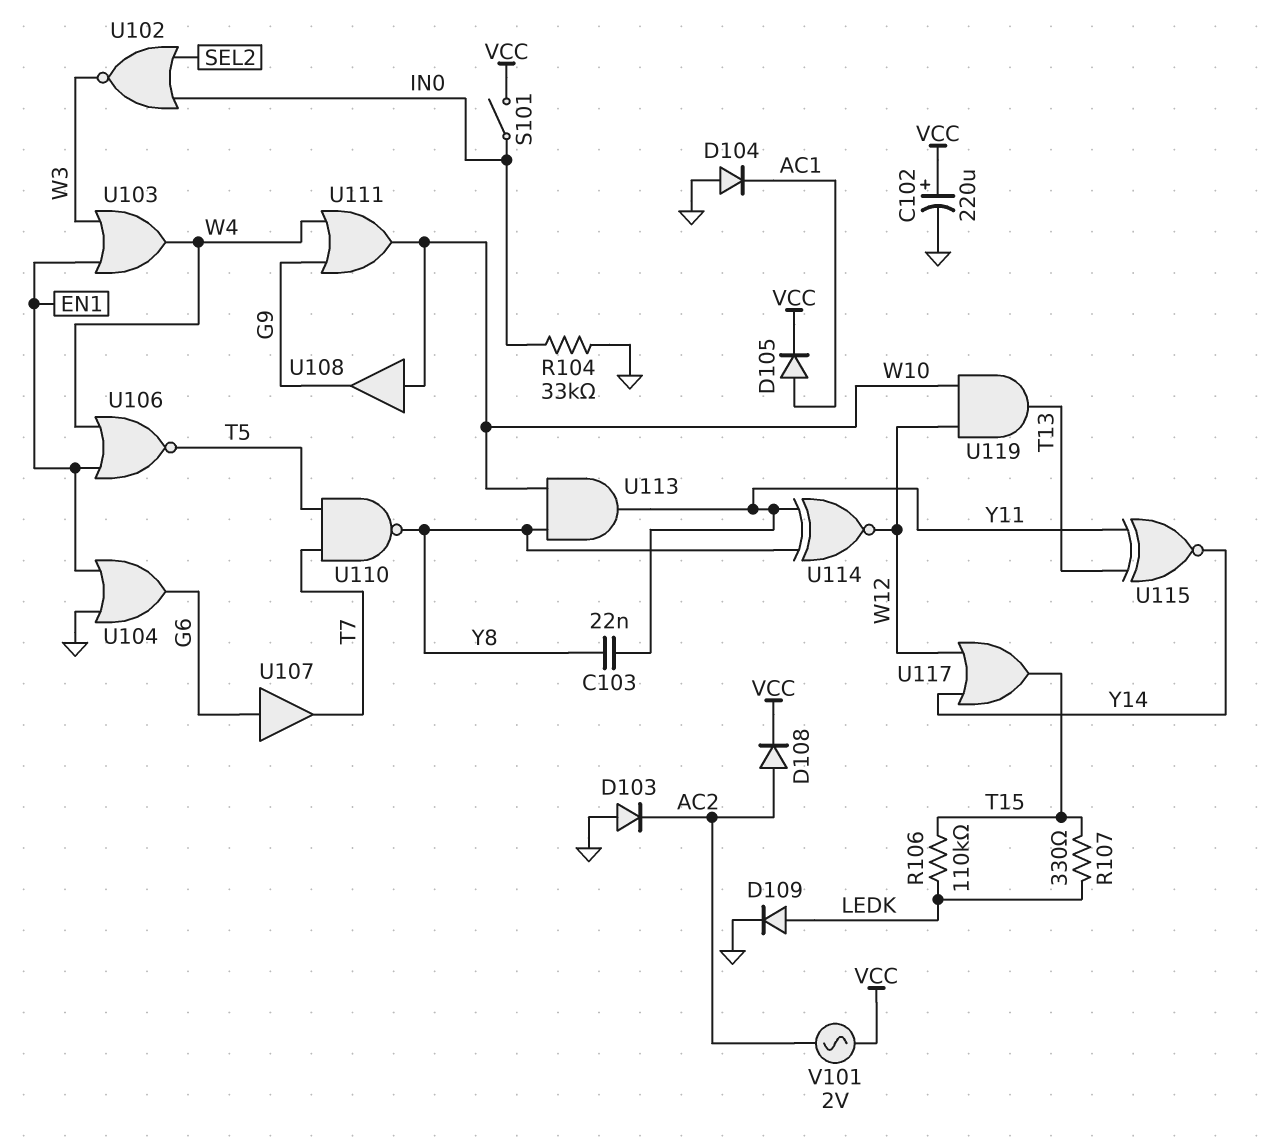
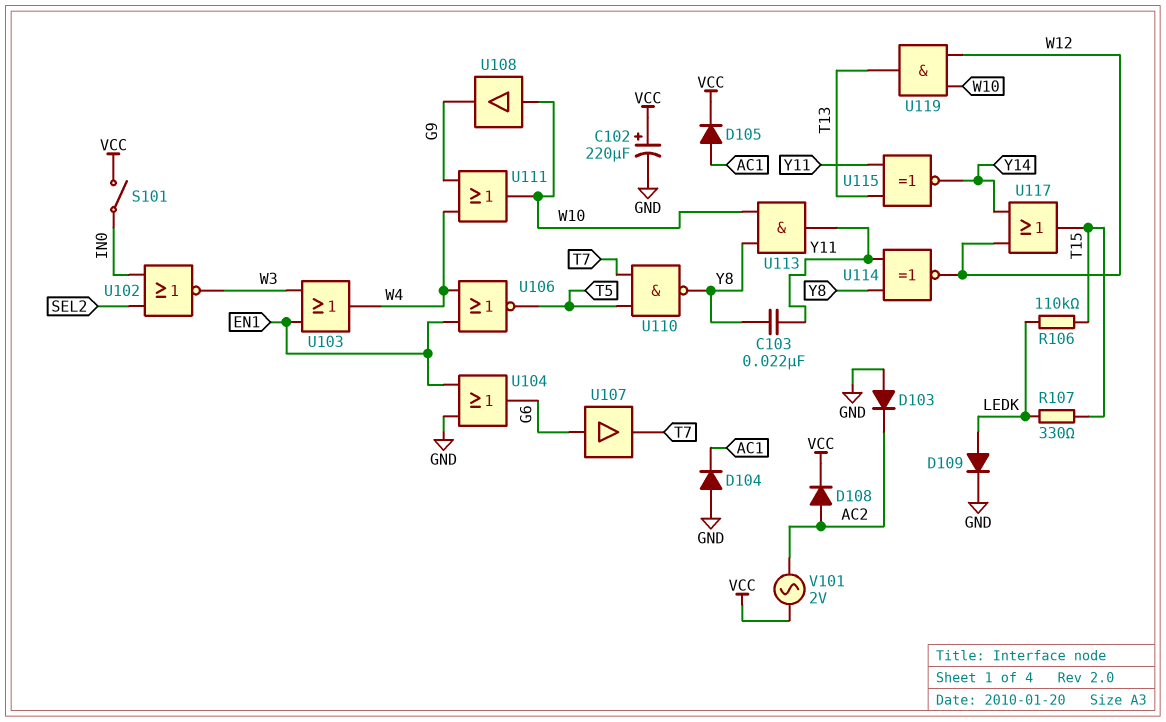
R104: 33k (GND, IN0) -> none

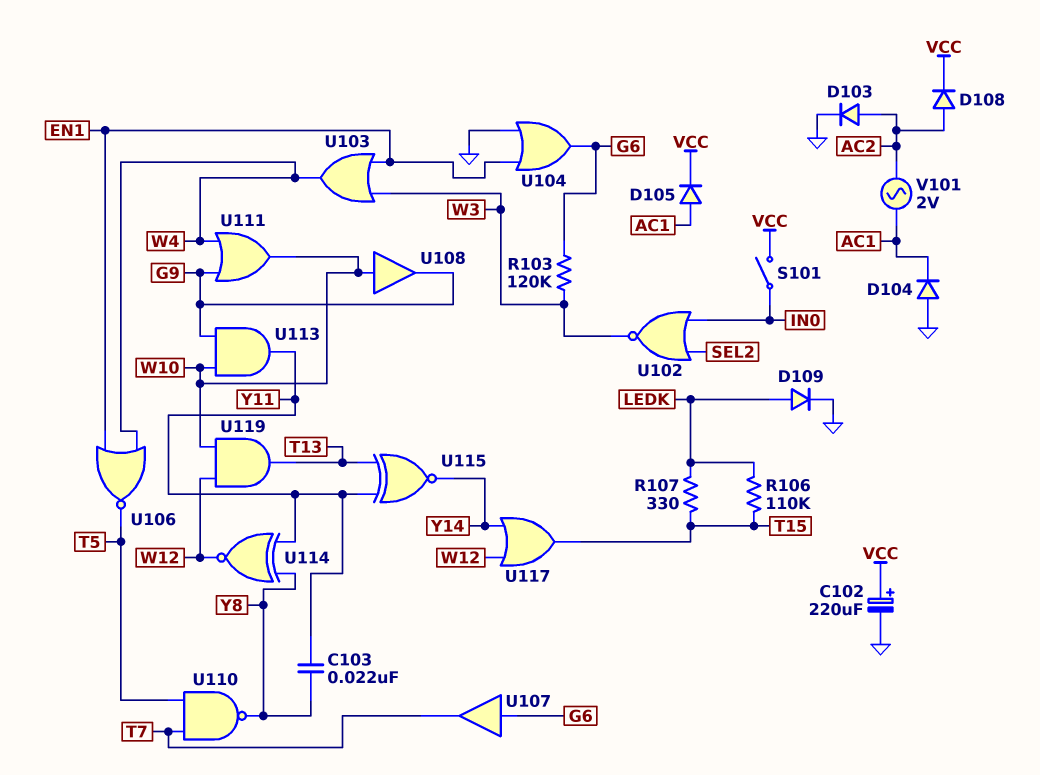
D103: diode (A GND, K AC2) -> diode (A AC2, K GND)
R103: none -> 120k (G6, W3)
U113: AND (in W10, in Y8, out Y11) -> AND (in G9, in W10, out Y11)
V101: AC 2V (AC2, VCC) -> AC 2V (AC1, AC2)

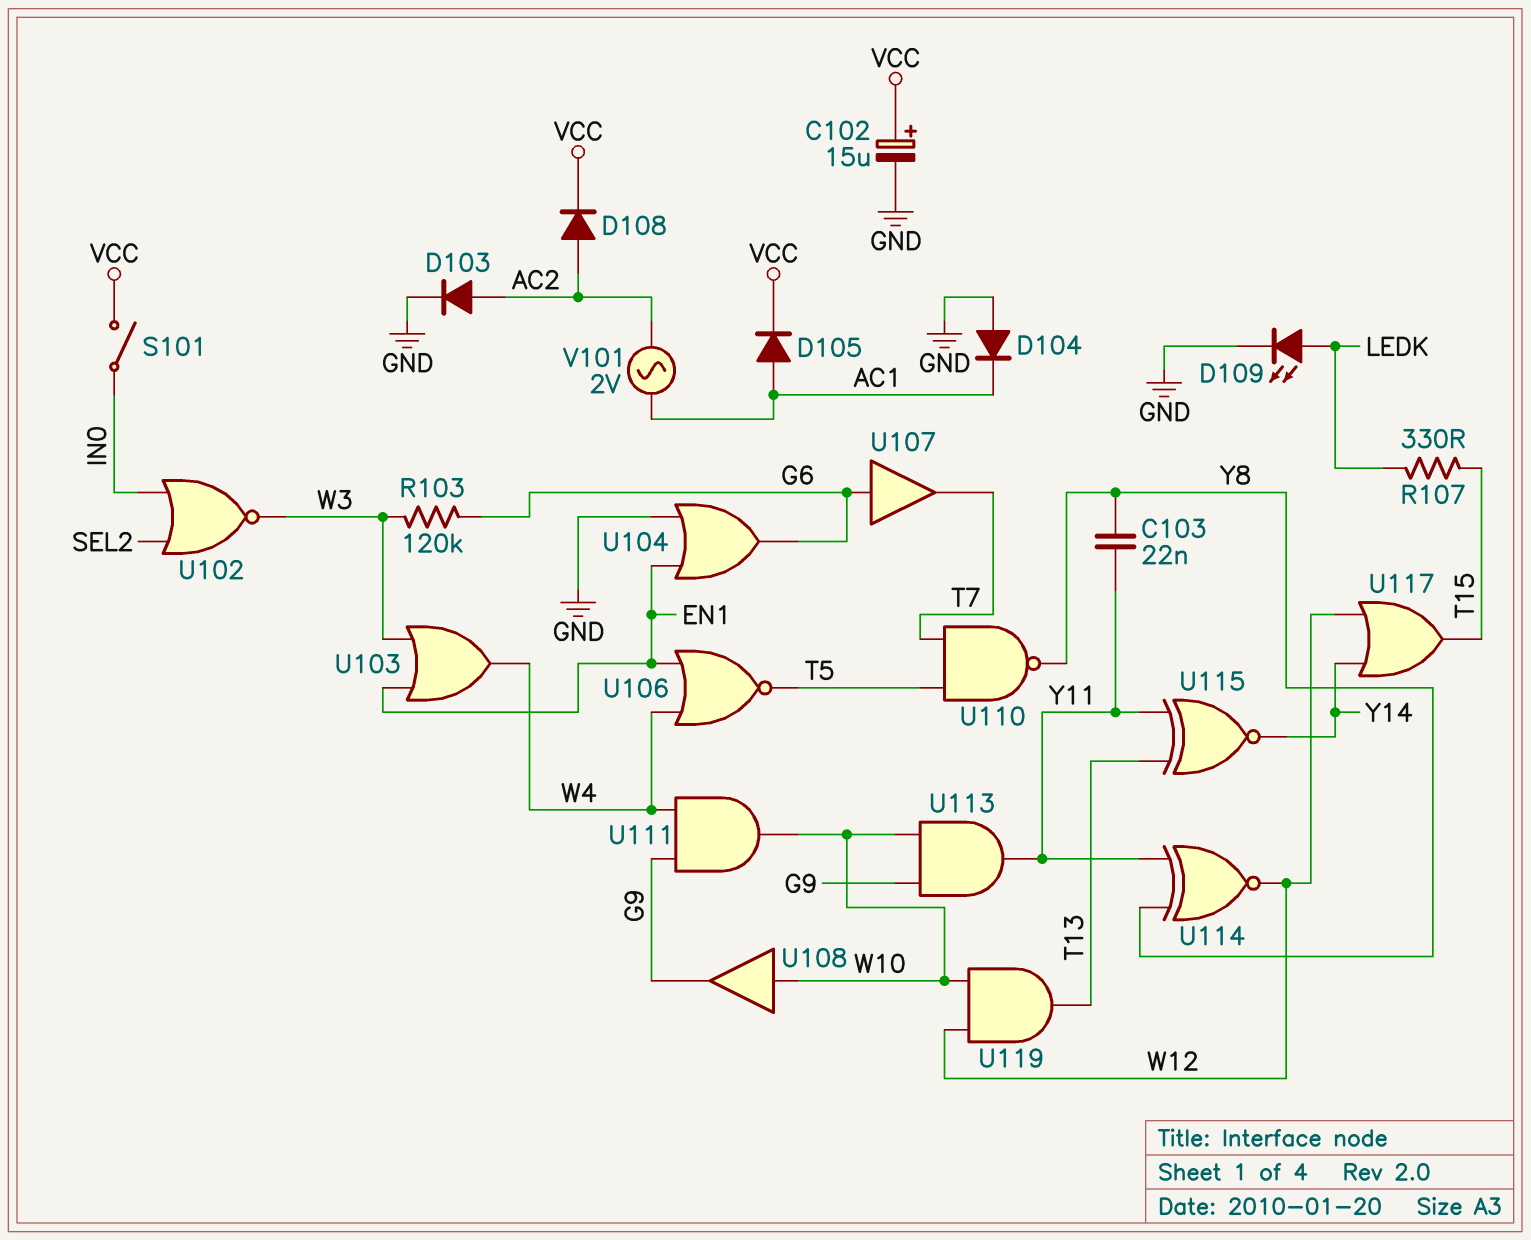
C102: 220uF (plus VCC, minus GND) -> 15uF (plus VCC, minus GND)
D109: diode (A LEDK, K GND) -> LED (A LEDK, K GND)
R106: 110k (LEDK, T15) -> none
U111: OR (in G9, in W4, out W10) -> AND (in G9, in W4, out W10)

